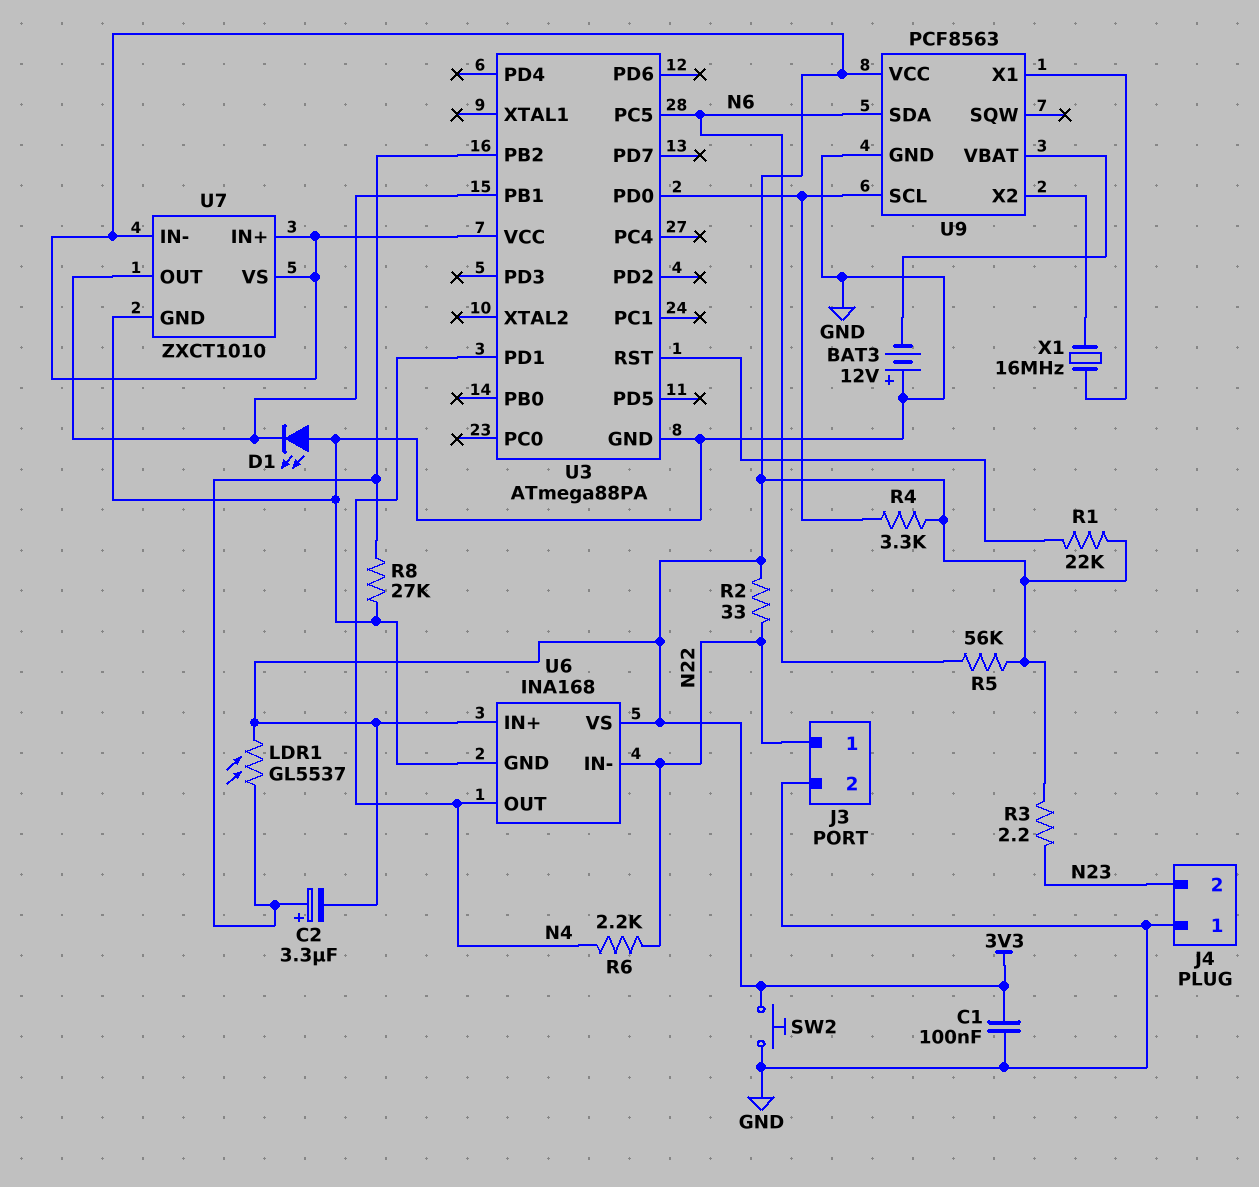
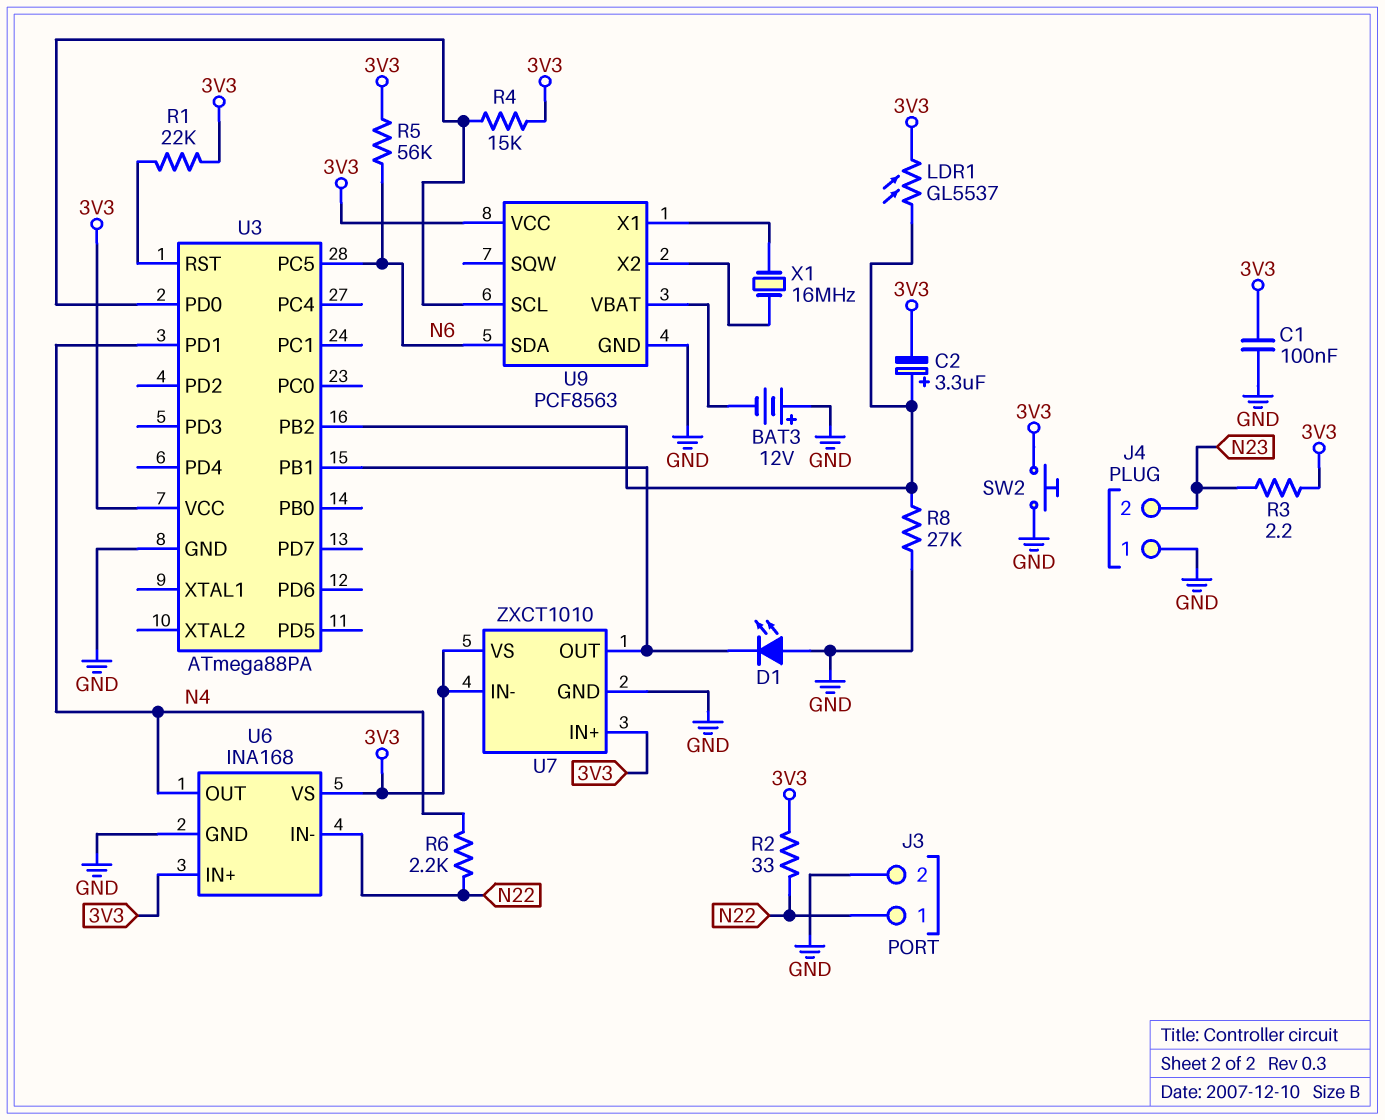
R4: 3.3k (3V3, U3/PD0) -> 15k (3V3, U3/PD0)

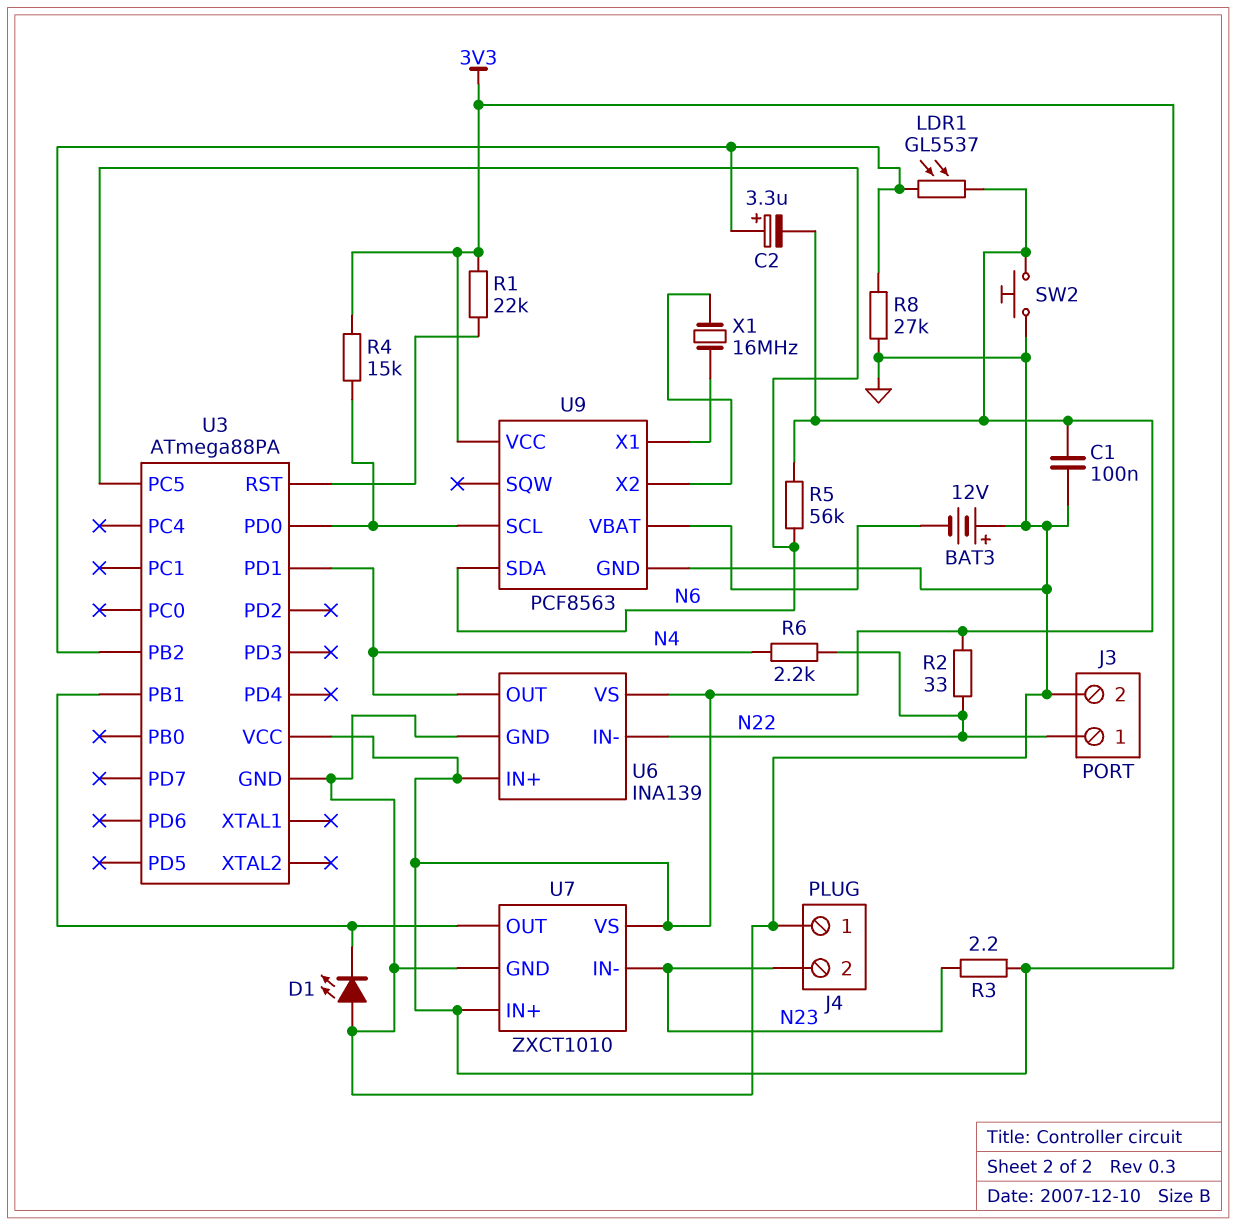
U6: INA168 -> INA139
U7 pin IN-: 3V3 -> N23

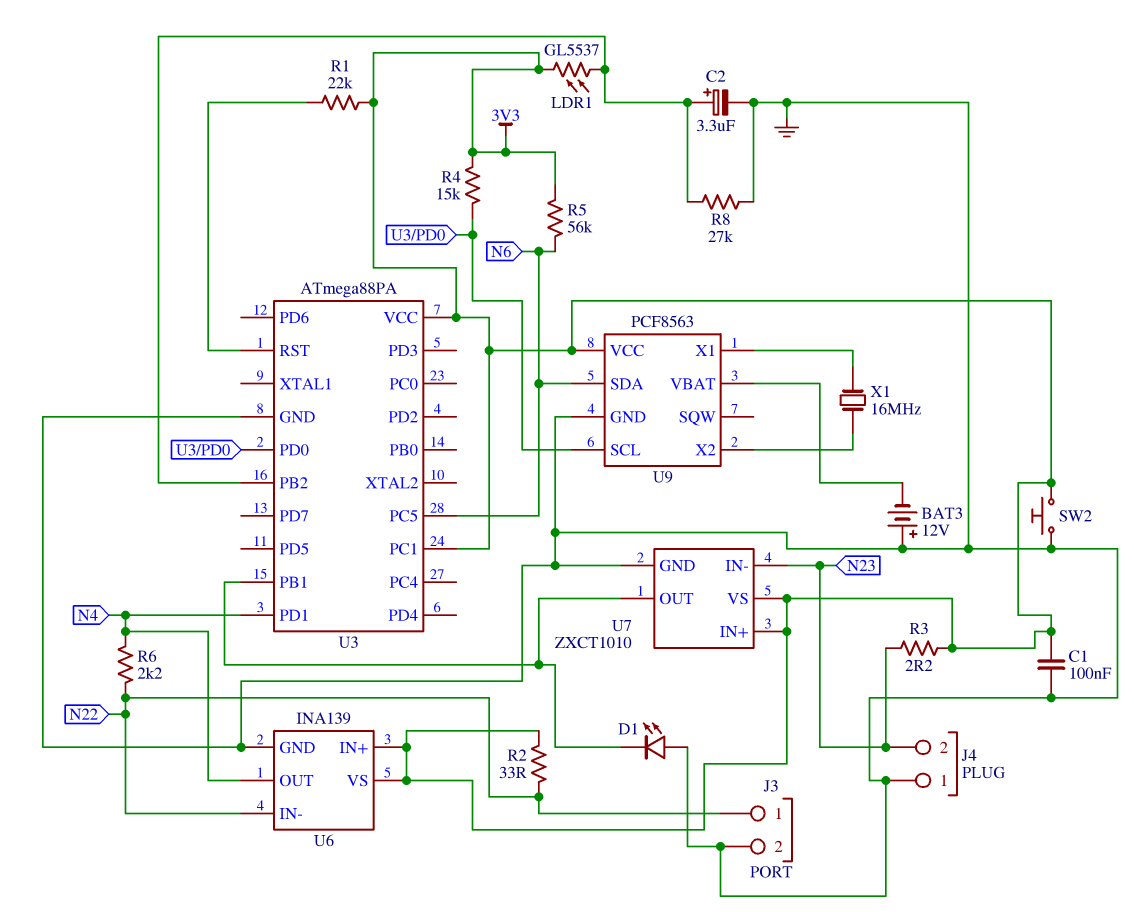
C2: 3.3uF (plus U3/PB2, minus 3V3) -> 3.3uF (plus U3/PB2, minus GND)
U3 pin PC1: none -> 3V3

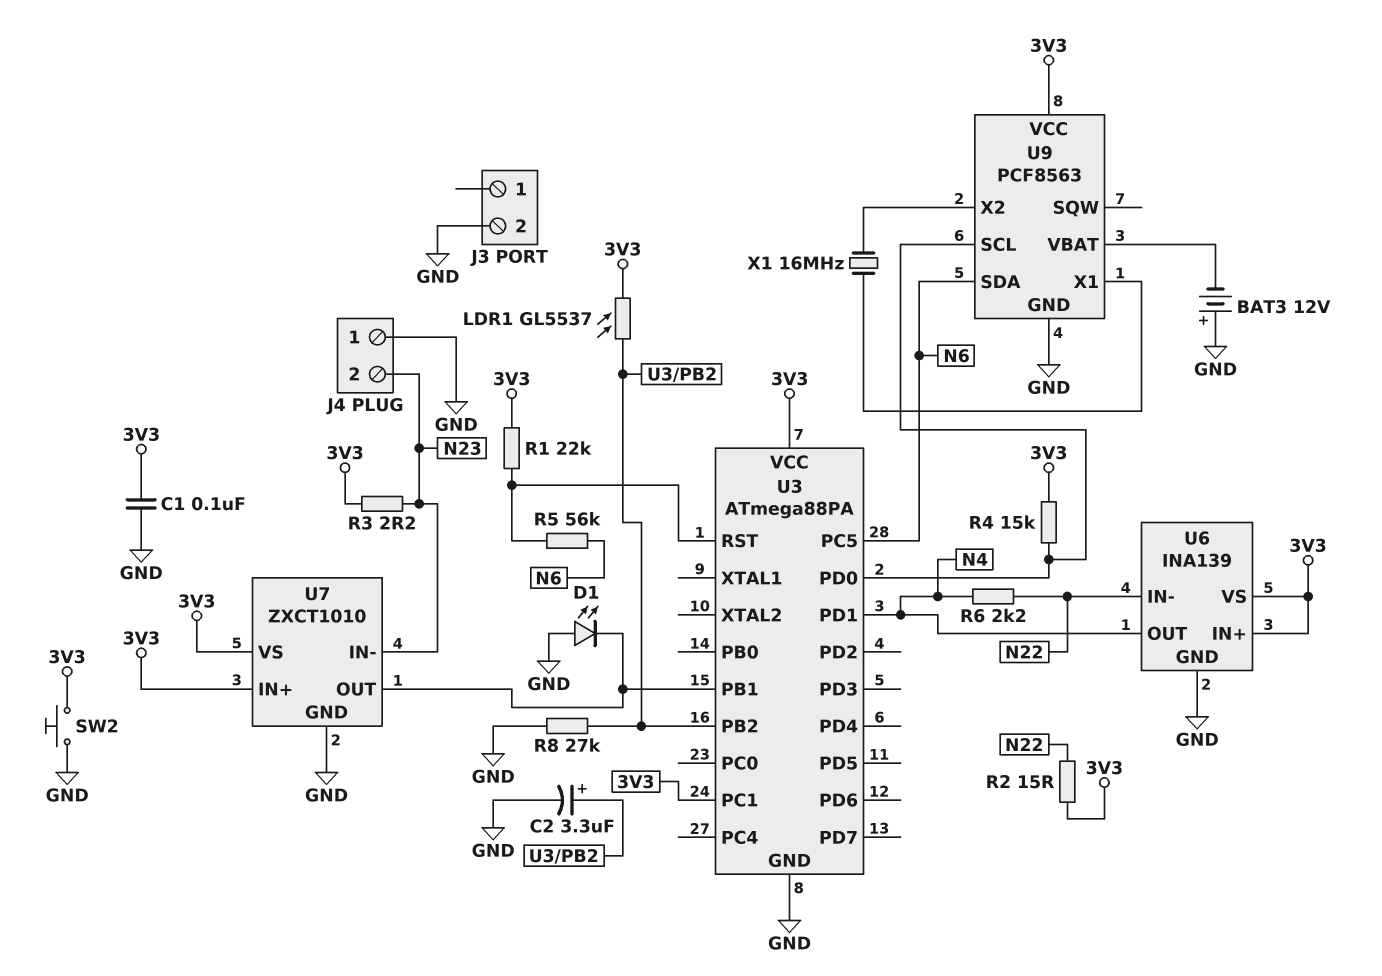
J3 pin 1: N22 -> none
R2: 33 (3V3, N22) -> 15 (3V3, N22)
R5: 56k (3V3, N6) -> 56k (N6, U3/RST)

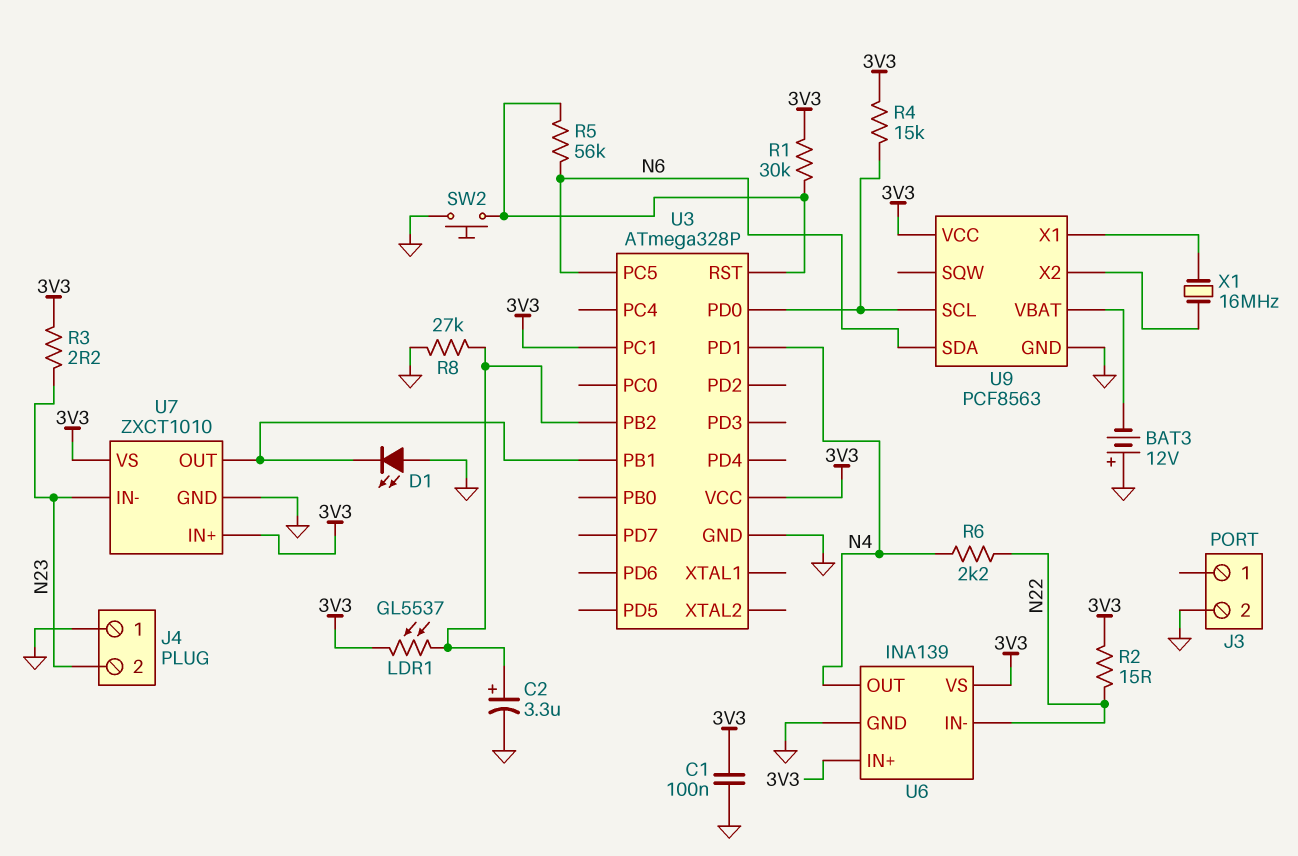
R1: 22k (3V3, U3/RST) -> 30k (3V3, U3/RST)
SW2: button (3V3, GND) -> button (GND, U3/RST)
U3: ATmega88PA -> ATmega328P

